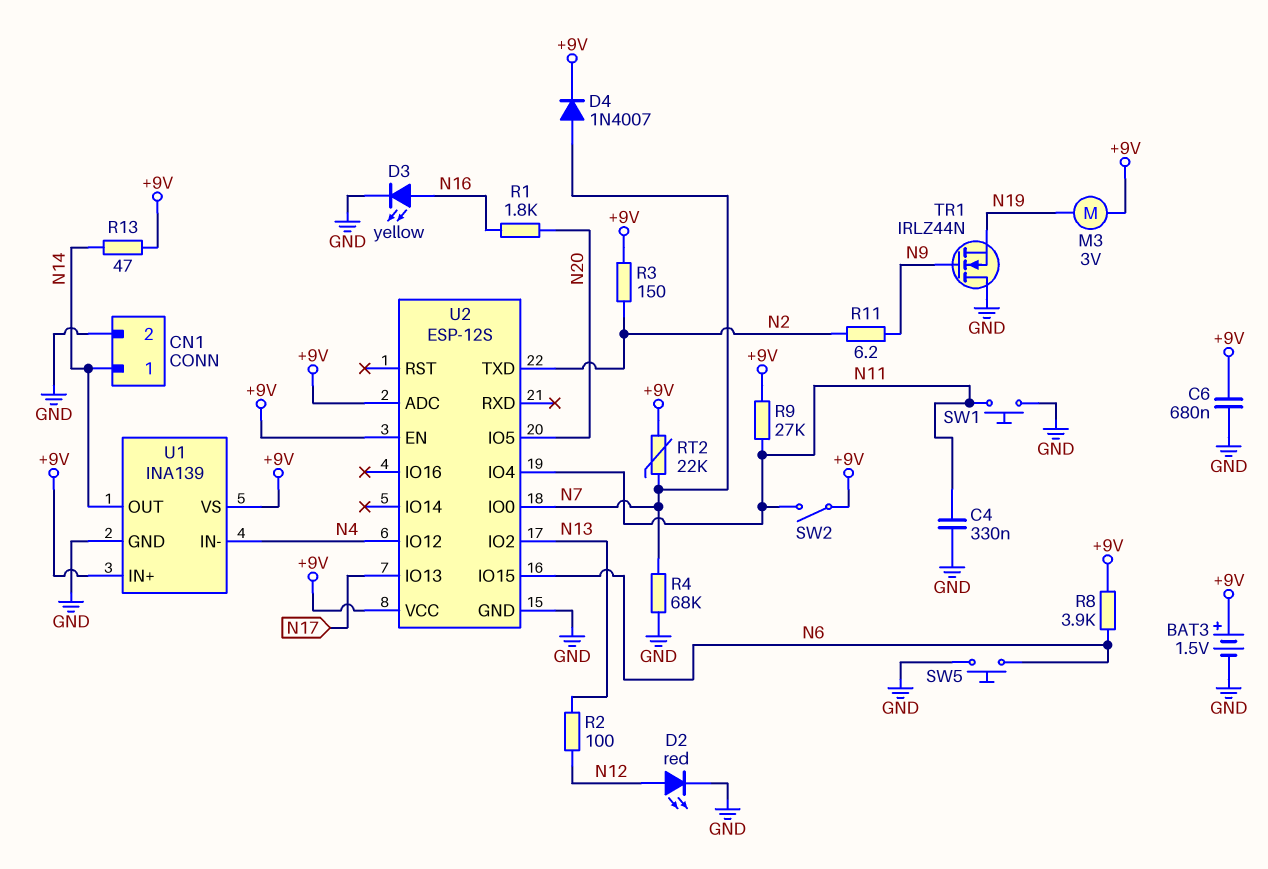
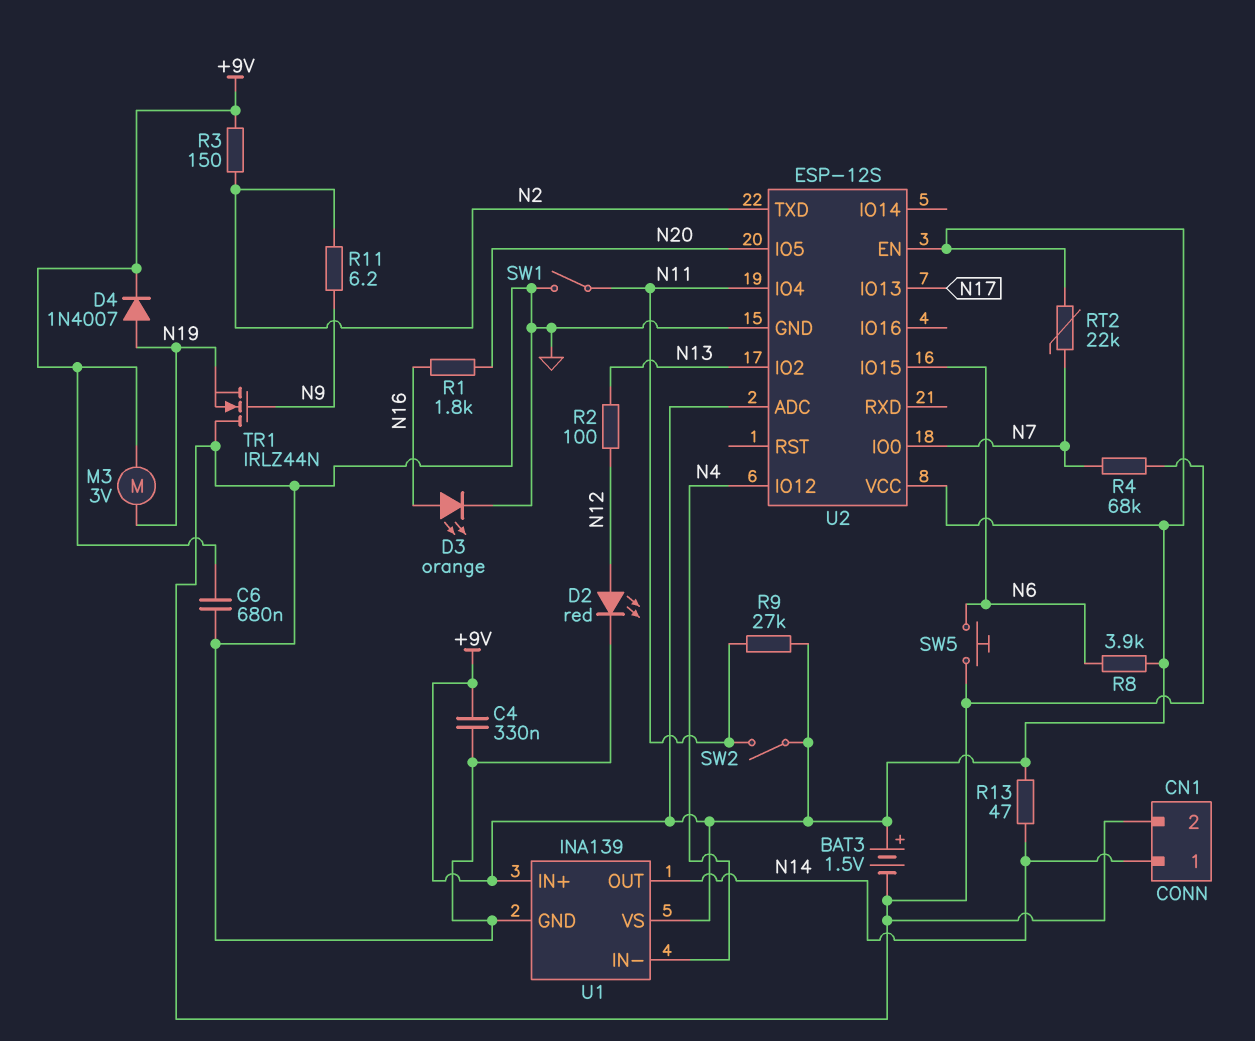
C4: 330nF (GND, N11) -> 330nF (+9V, GND)
D3: LED yellow (A N16, K GND) -> LED orange (A N16, K GND)
D4: diode 1N4007 (A N7, K +9V) -> diode 1N4007 (A N19, K +9V)
SW1: button (GND, N11) -> switch (GND, N11)

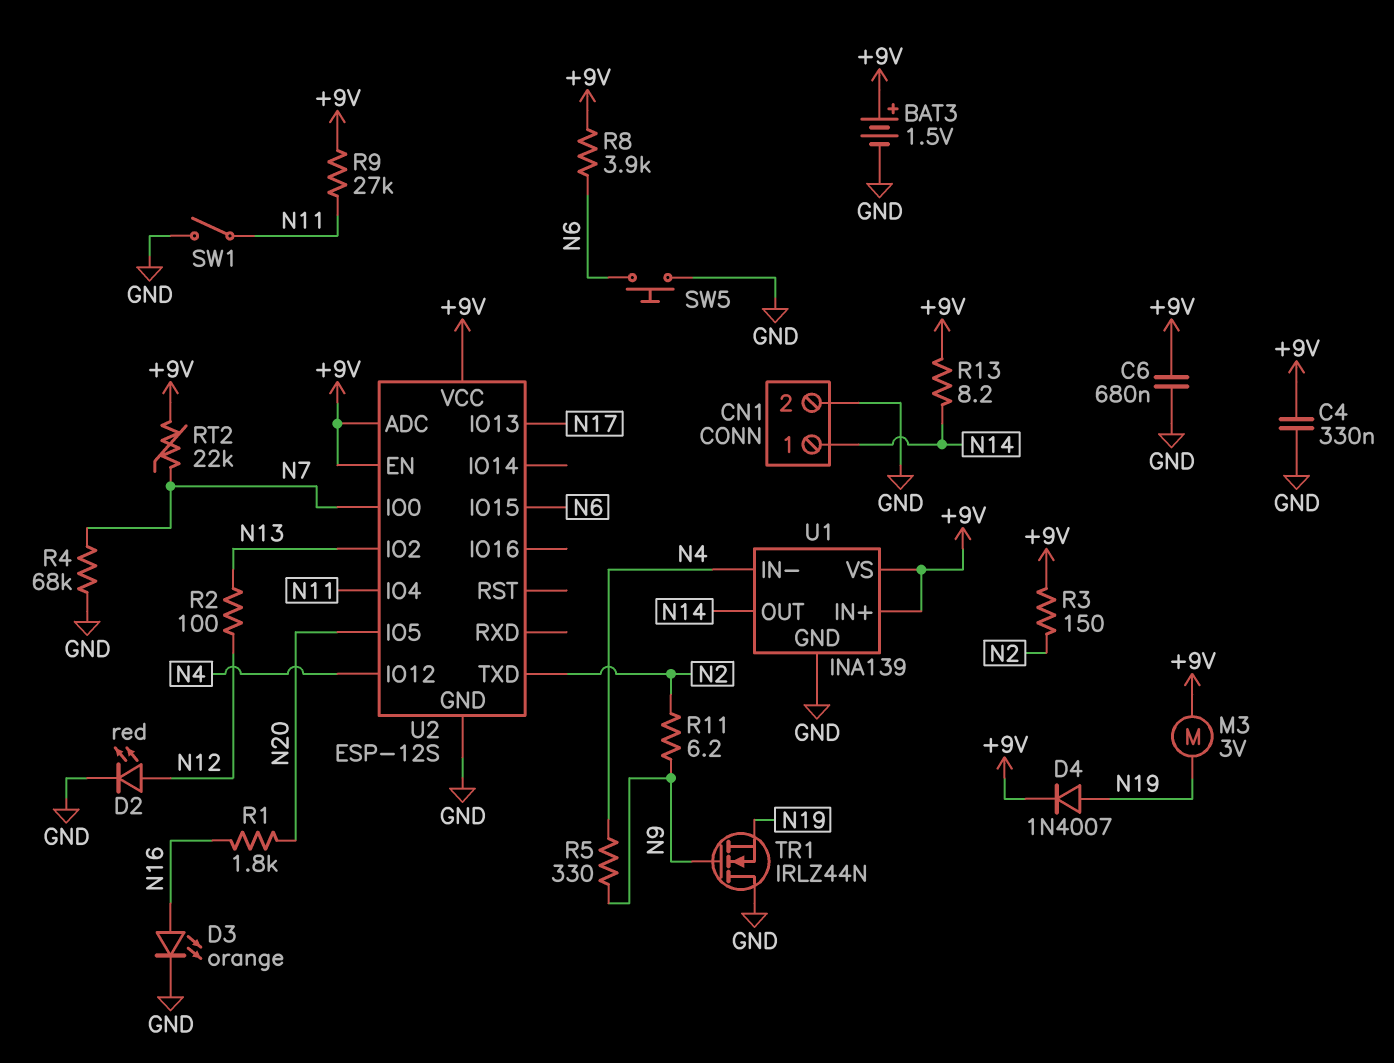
R5: none -> 330 (N4, N9)
R13: 47 (+9V, N14) -> 8.2 (+9V, N14)
SW2: switch (+9V, N11) -> none

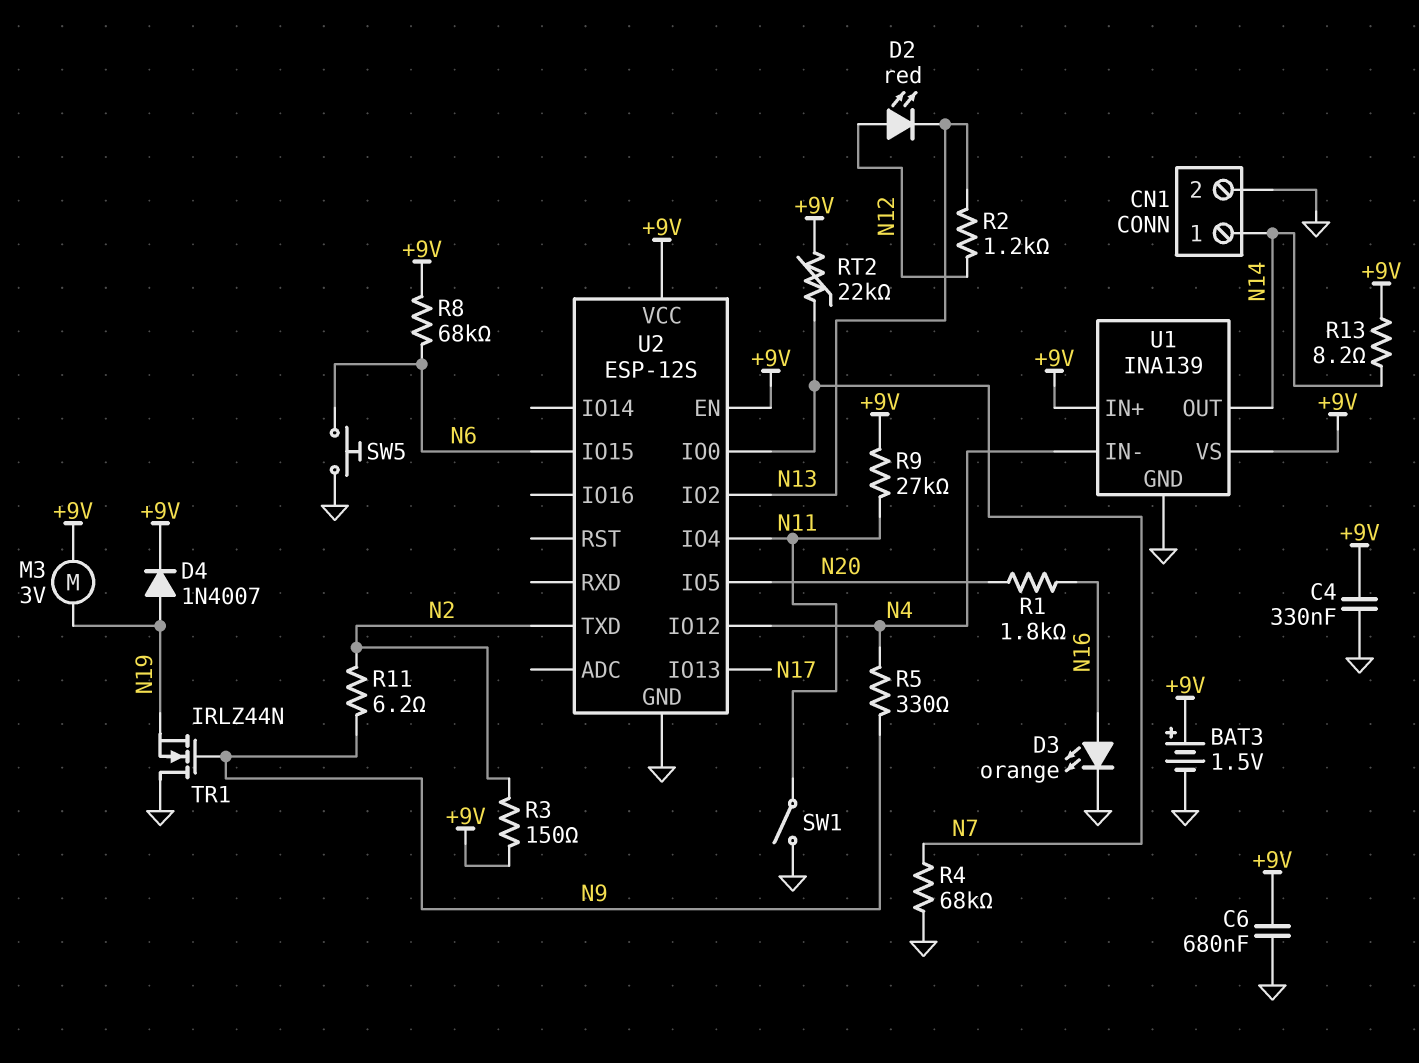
D2: LED red (A N12, K GND) -> LED red (A N12, K N13)
R2: 100 (N12, N13) -> 1.2k (N12, N13)
R8: 3.9k (+9V, N6) -> 68k (+9V, N6)
U2 pin ADC: +9V -> none

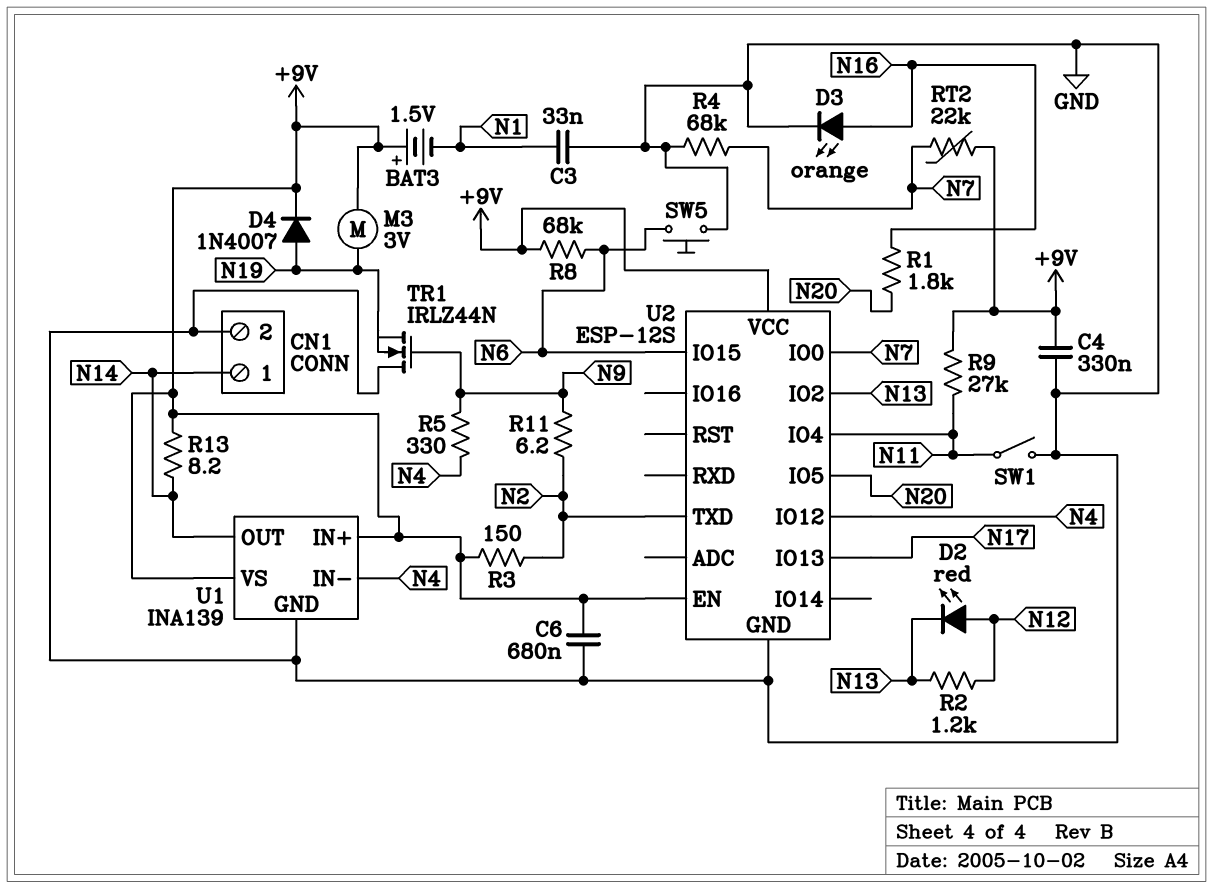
BAT3: 1.5V (plus +9V, minus GND) -> 1.5V (plus +9V, minus N1)
C3: none -> 33nF (GND, N1)

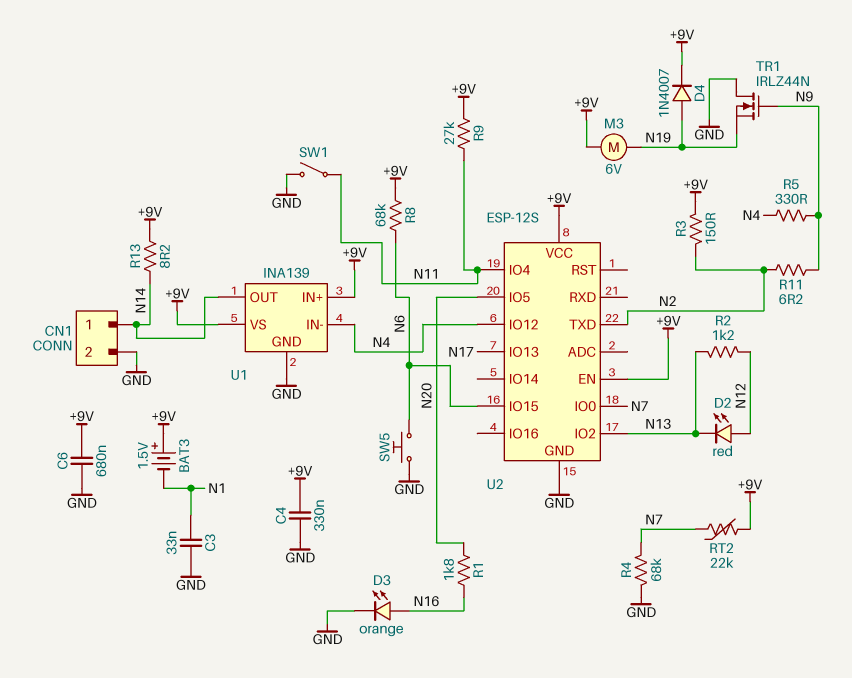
M3: motor 3V (+9V, N19) -> motor 6V (+9V, N19)

